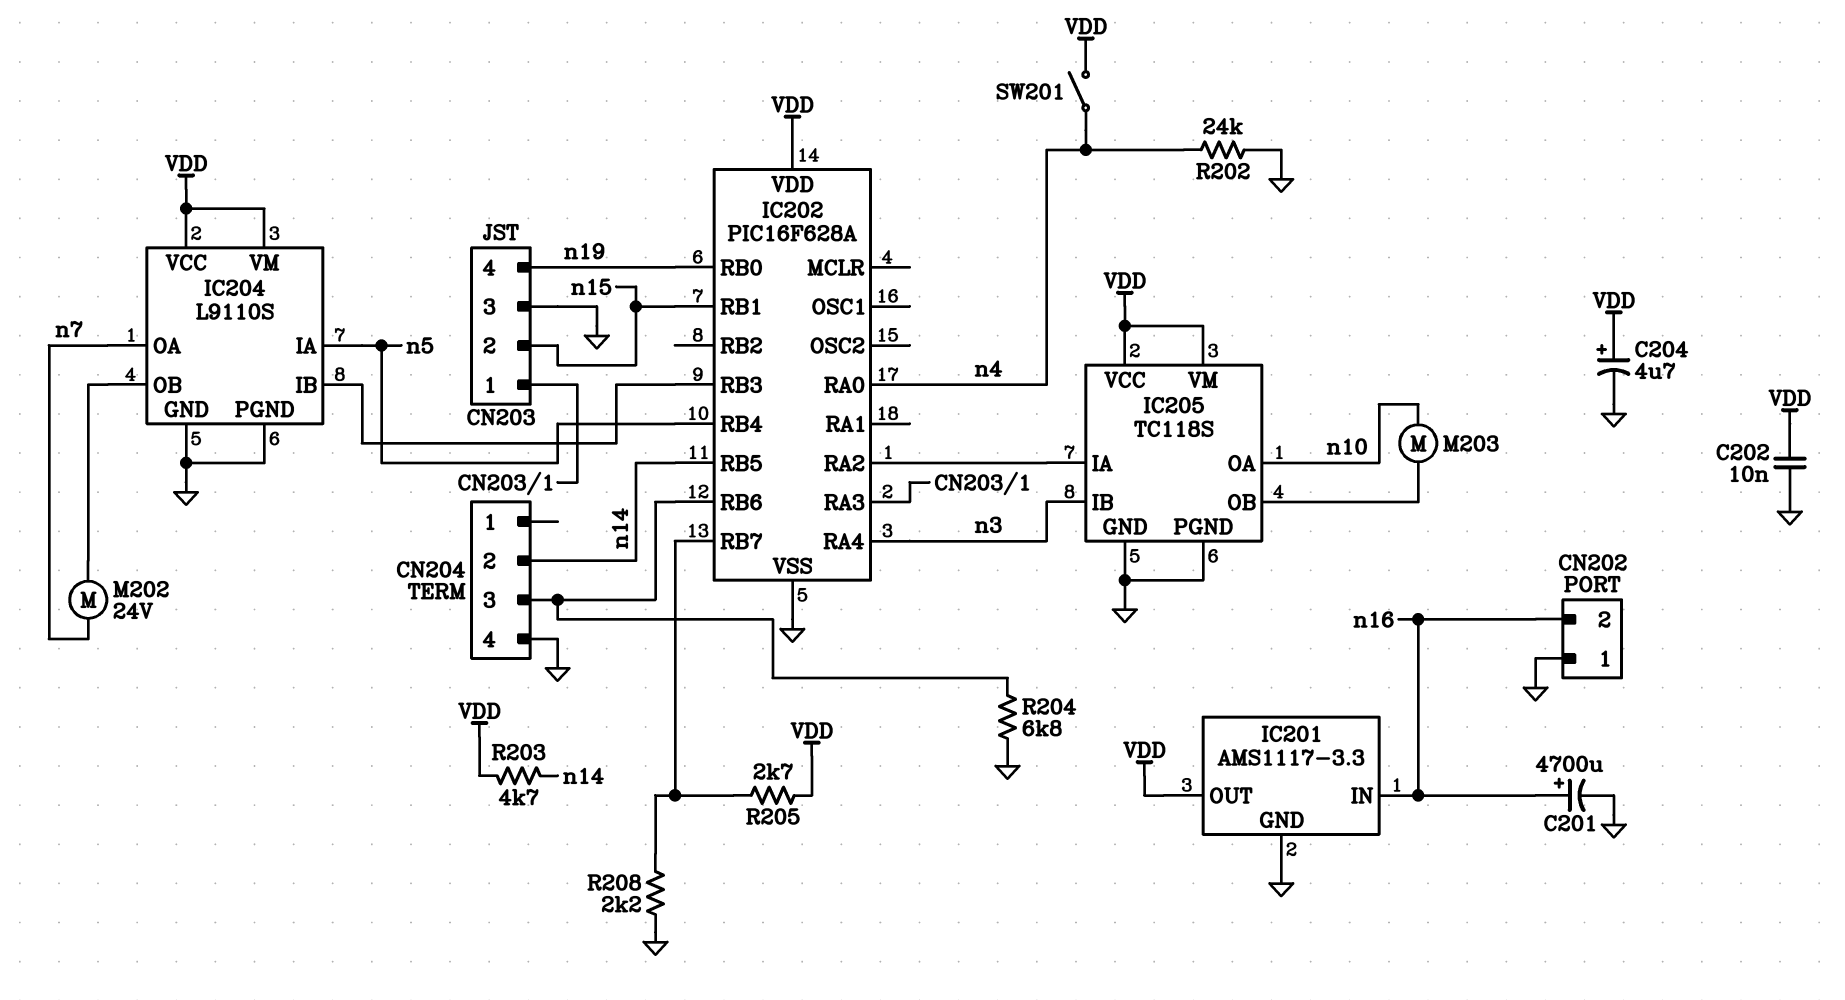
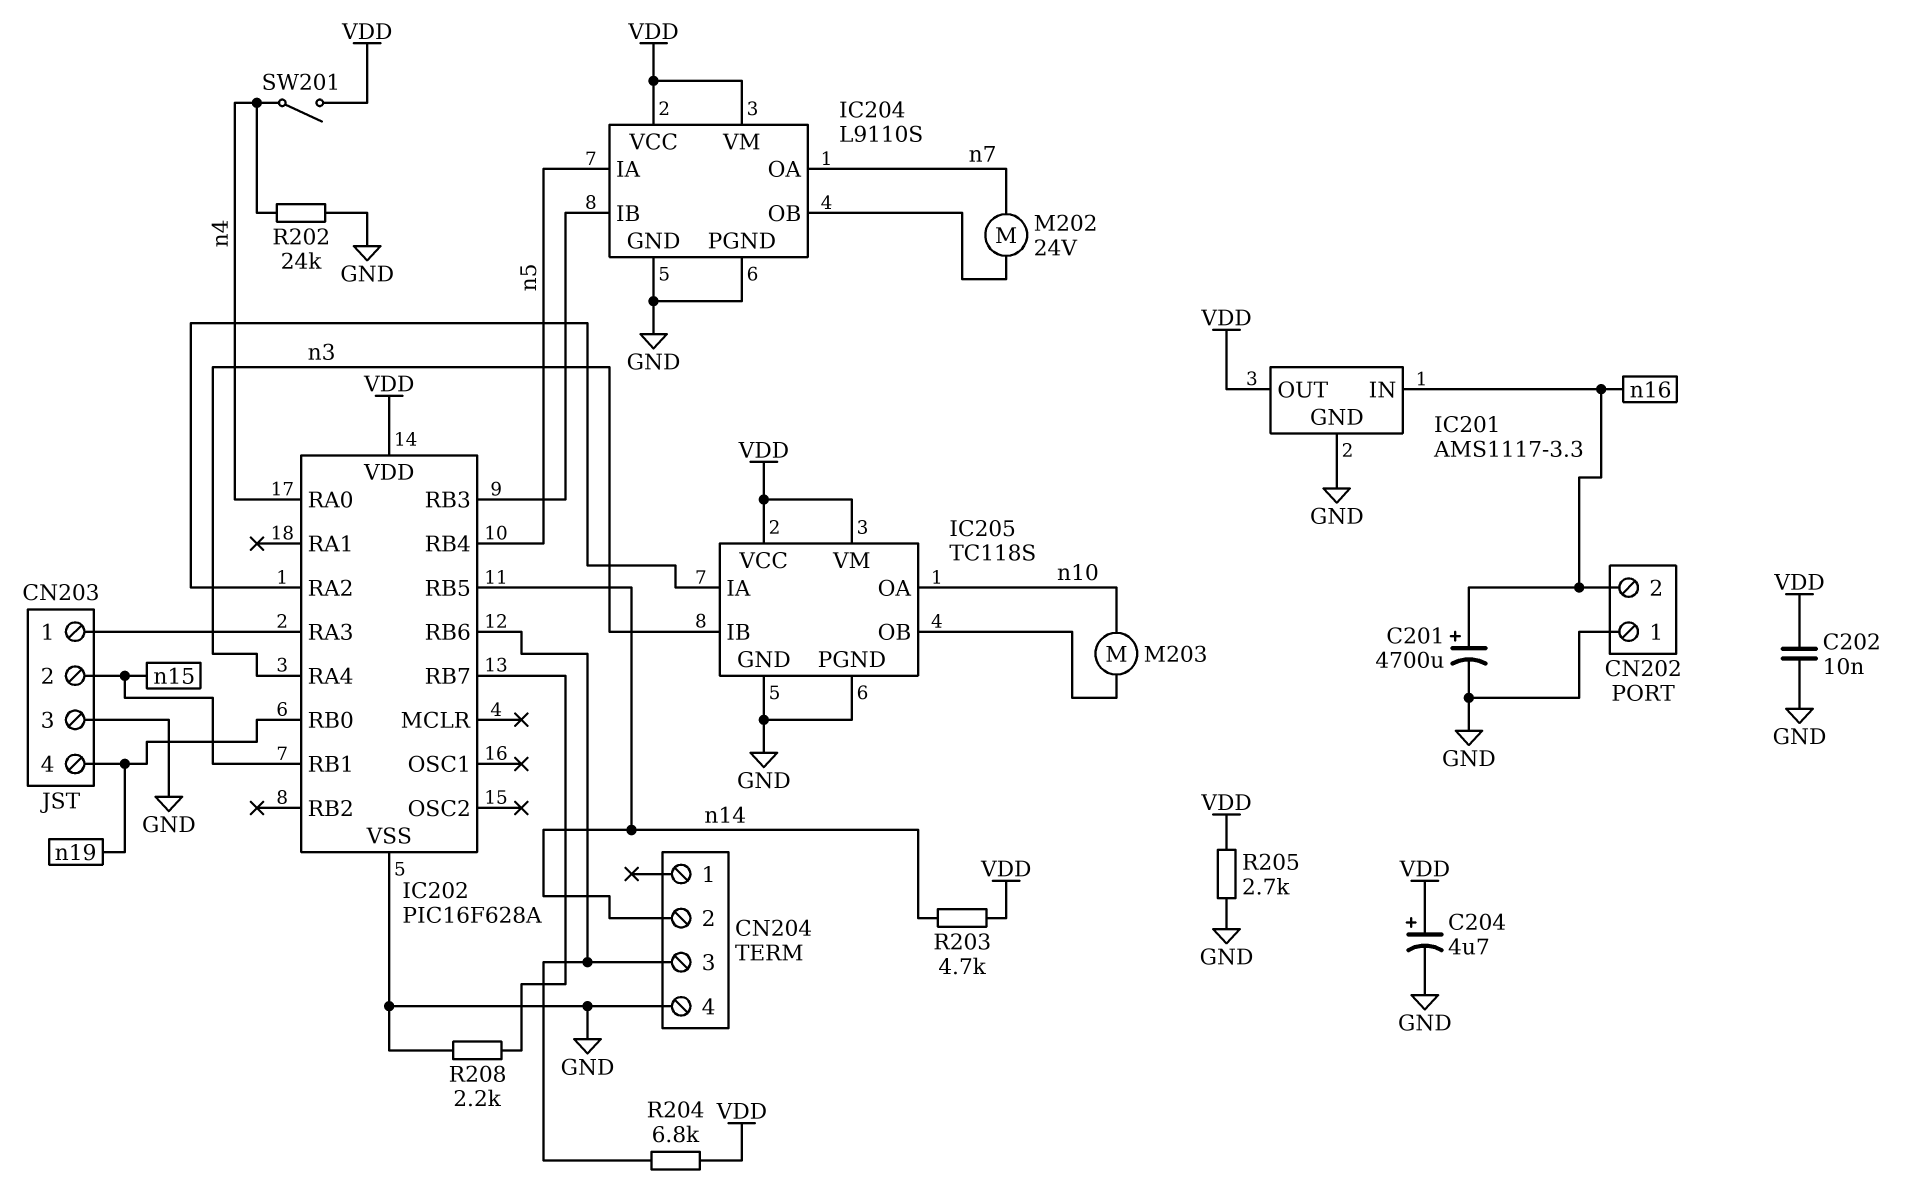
R204: 6.8k (CN204/3, GND) -> 6.8k (CN204/3, VDD)
R205: 2.7k (IC202/RB7, VDD) -> 2.7k (GND, VDD)

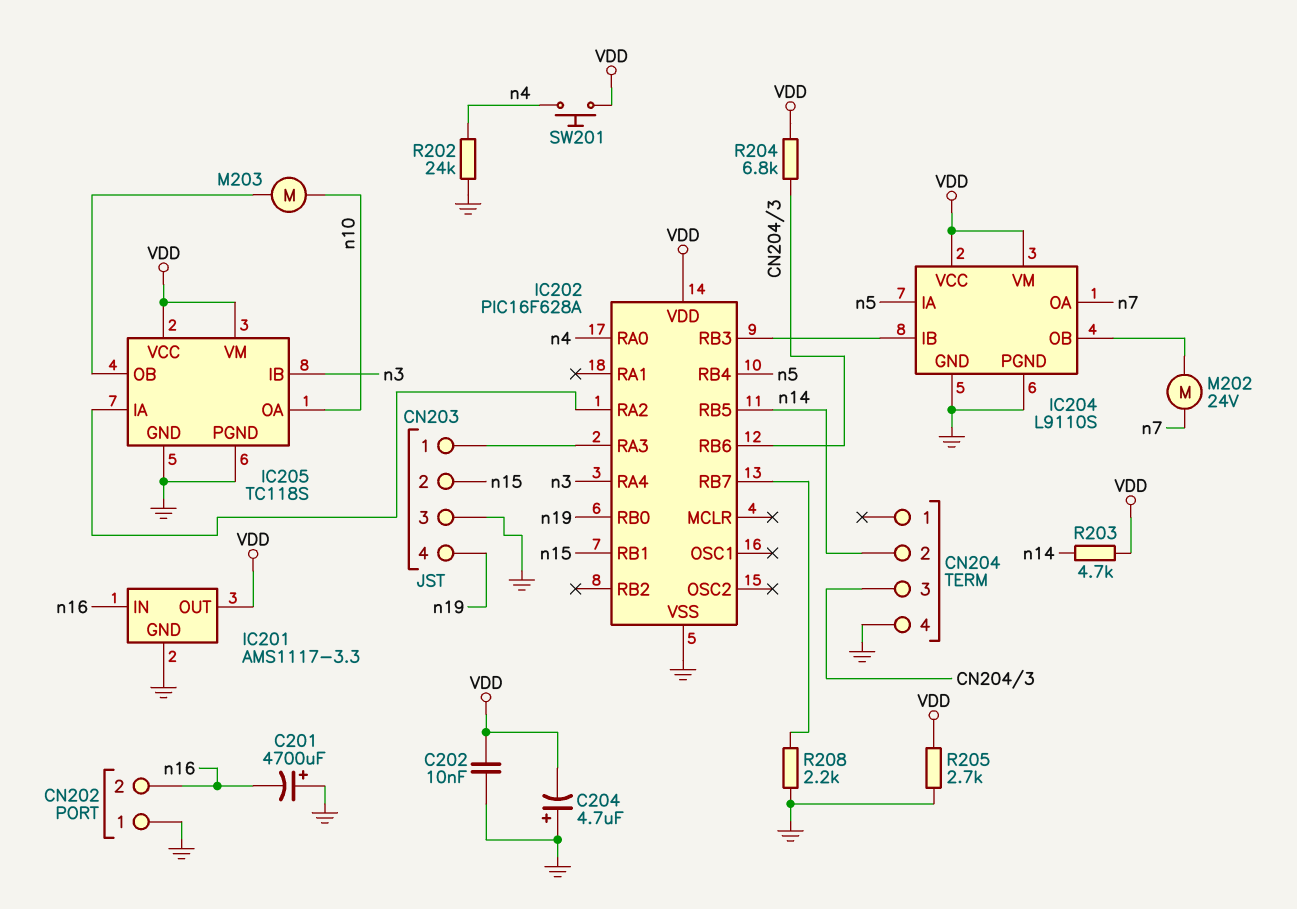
C201: 4700uF (plus n16, minus GND) -> 4700uF (plus GND, minus n16)
C204: 4.7uF (plus VDD, minus GND) -> 4.7uF (plus GND, minus VDD)
SW201: switch (VDD, n4) -> button (VDD, n4)

